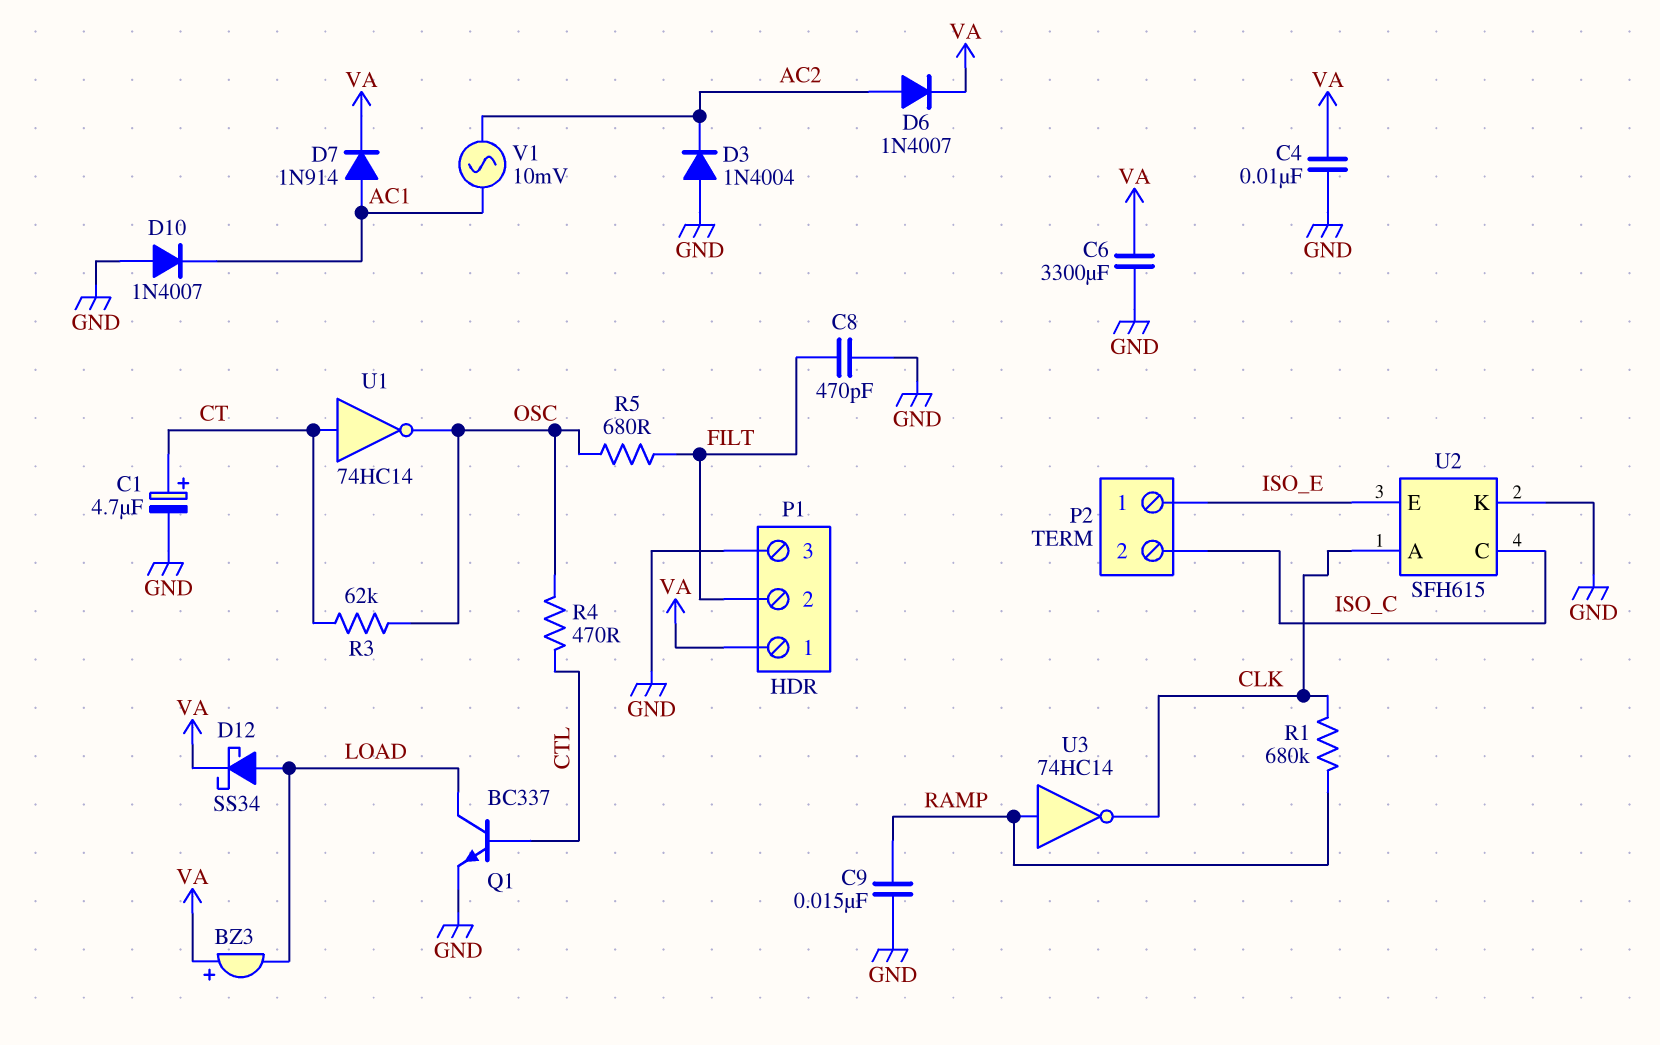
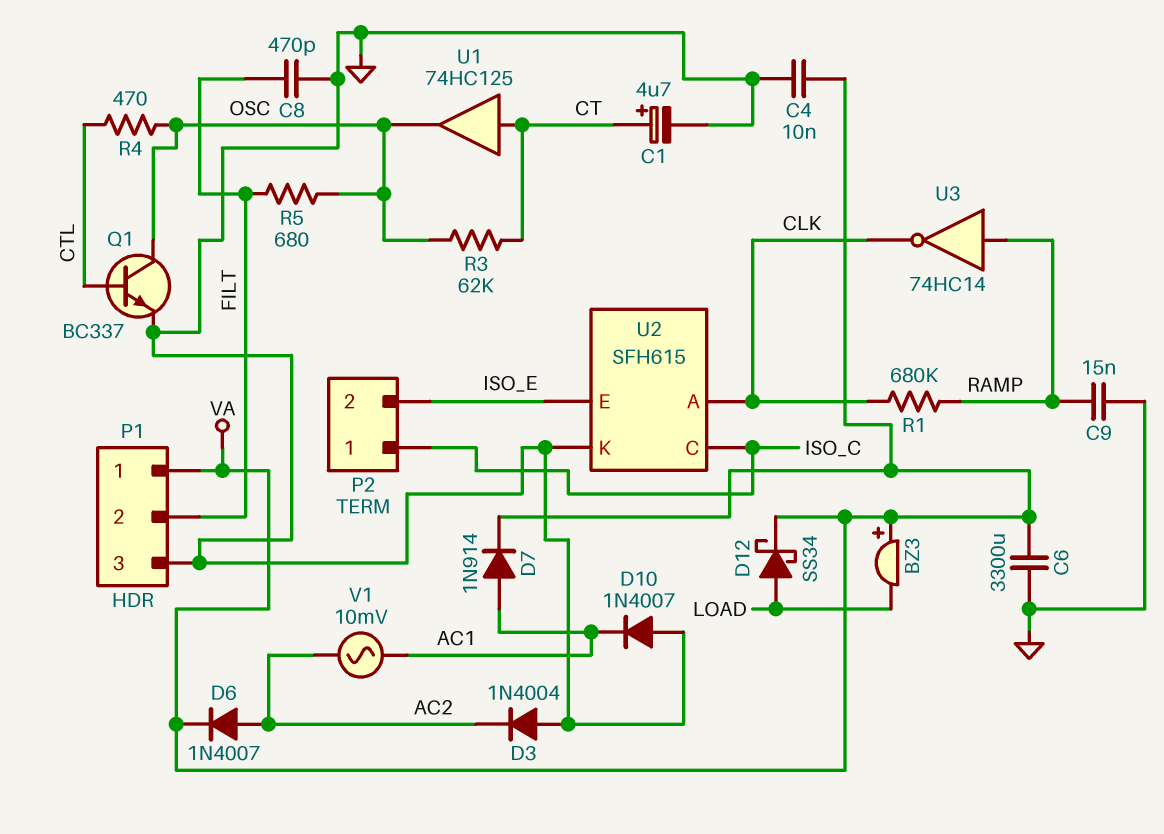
P2 pin 1: ISO_E -> ISO_C
P2 pin 2: ISO_C -> ISO_E
Q1: NPN BC337 (B CTL, C LOAD, E GND) -> NPN BC337 (B CTL, C OSC, E GND)
U1: NOT 74HC14 (in CT, out OSC) -> buffer 74HC125 (in CT, out OSC)

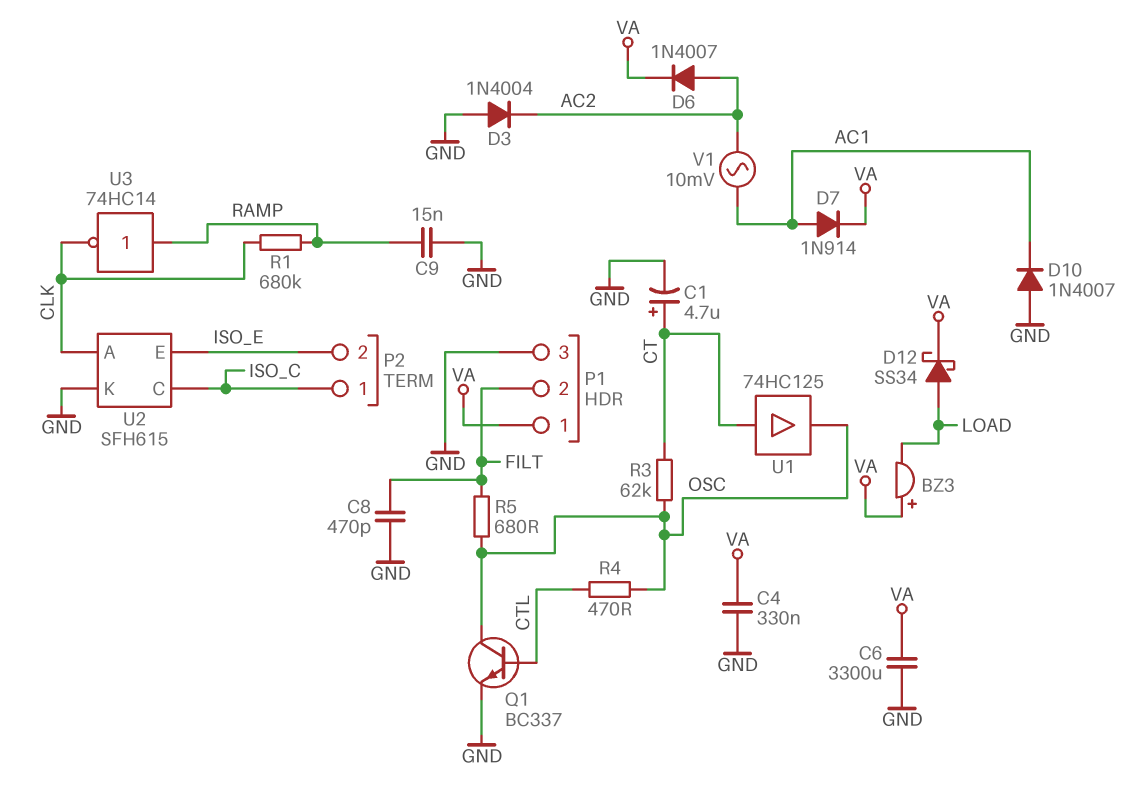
C4: 10nF (GND, VA) -> 330nF (GND, VA)

